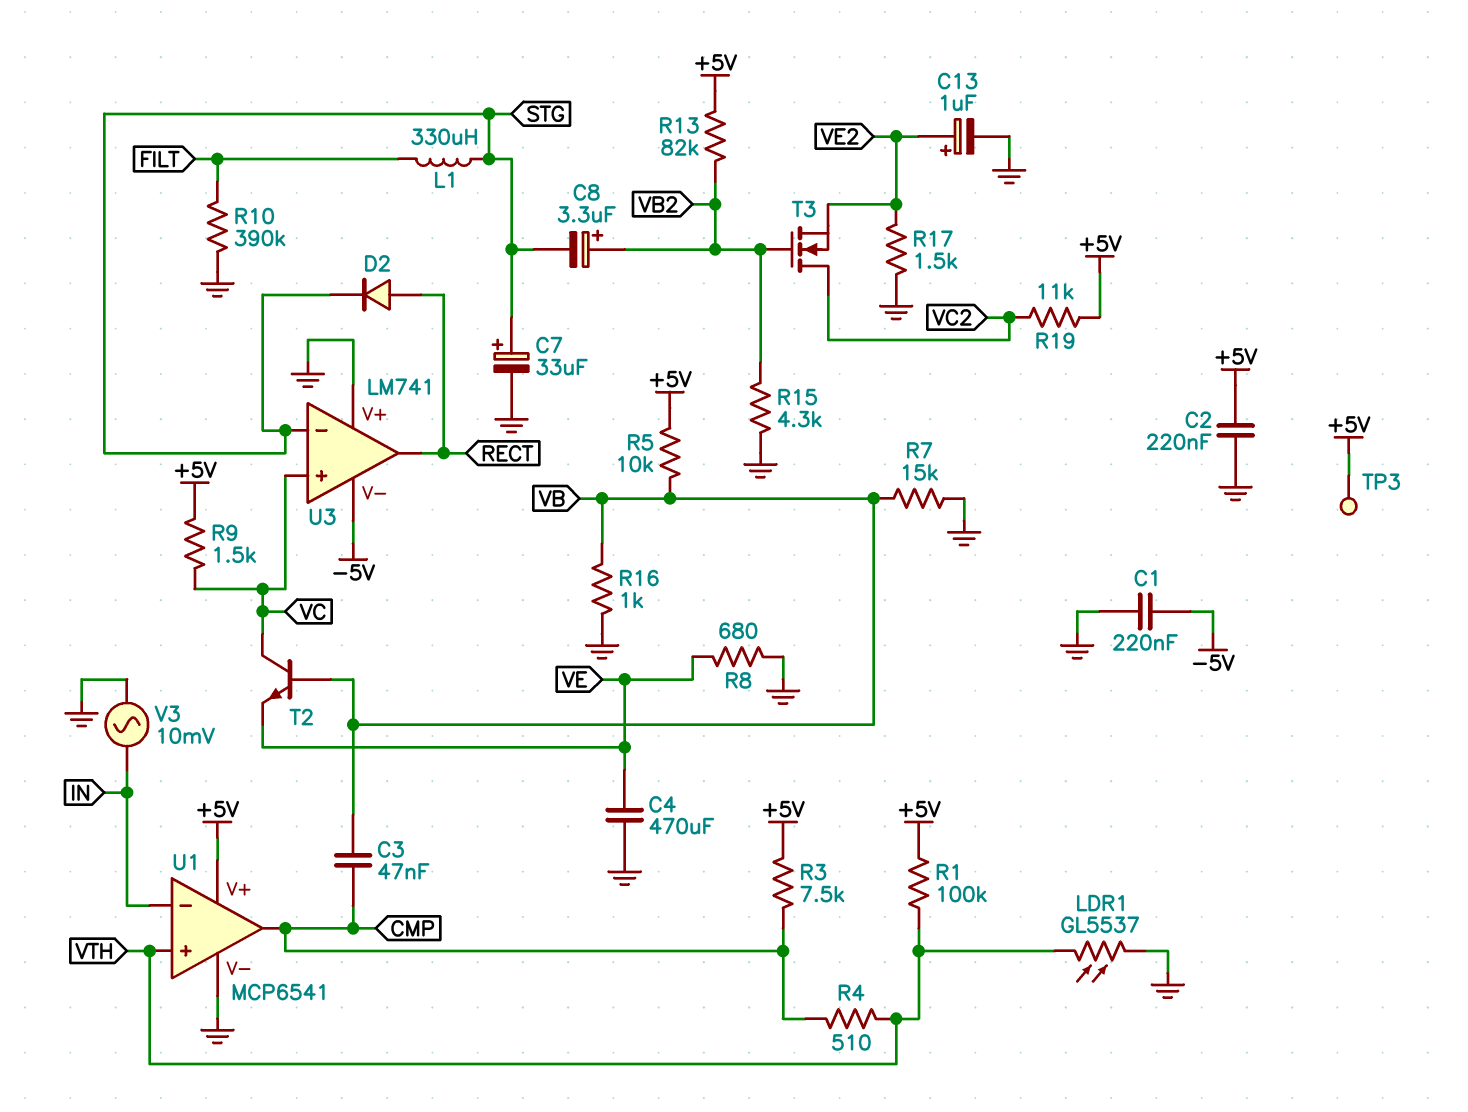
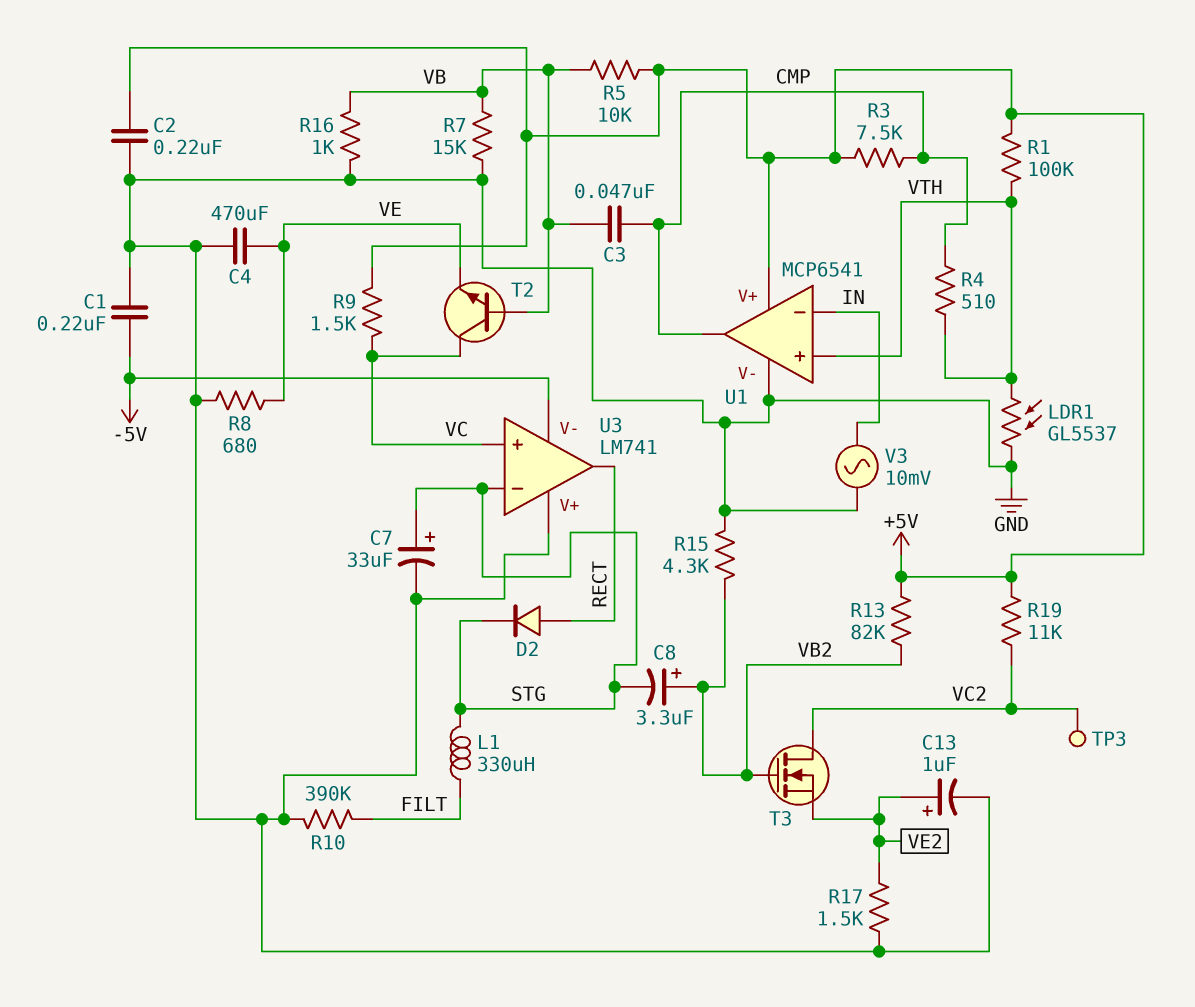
TP3: test point (+5V) -> test point (VC2)

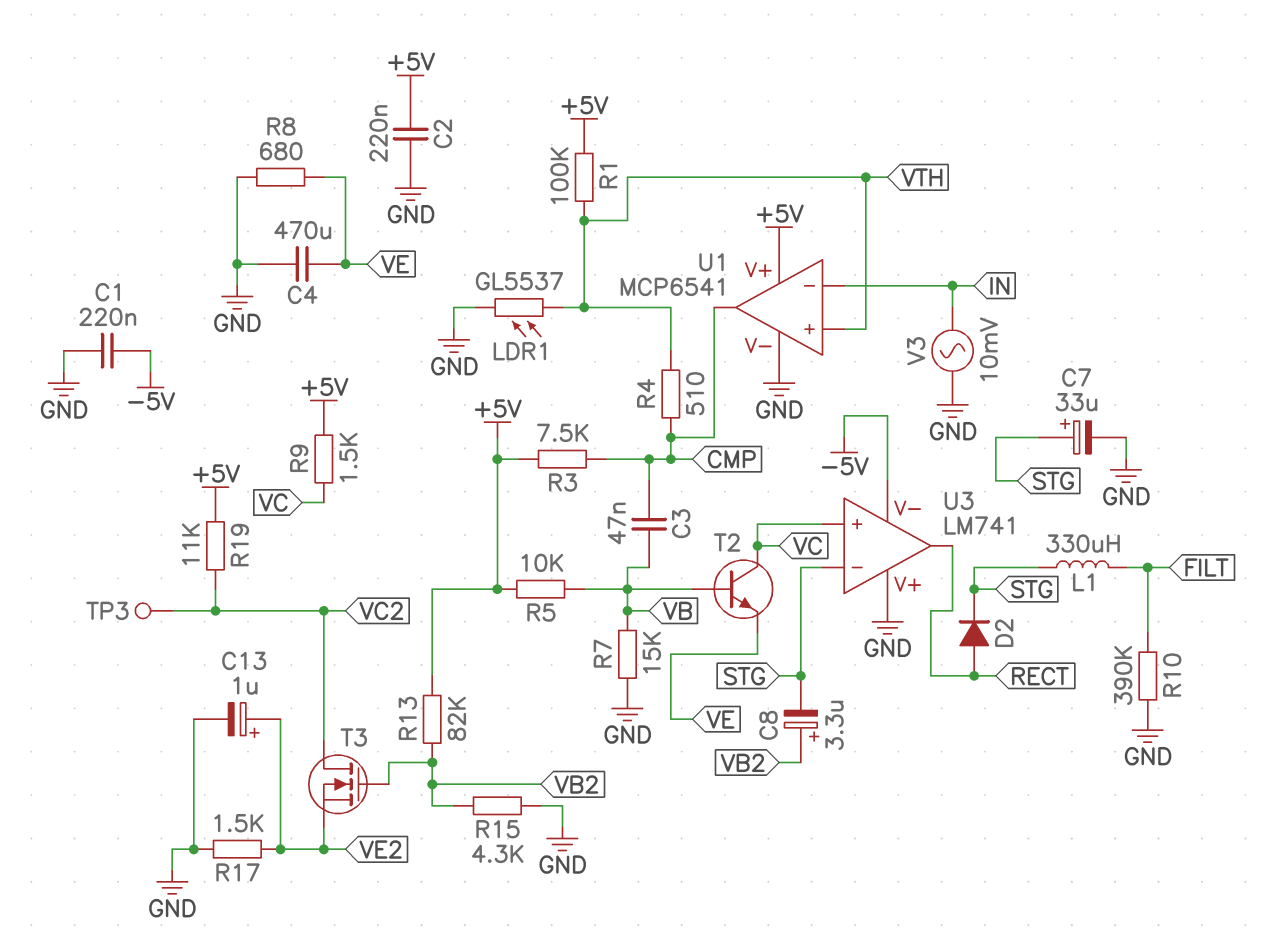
R16: 1k (GND, VB) -> none

